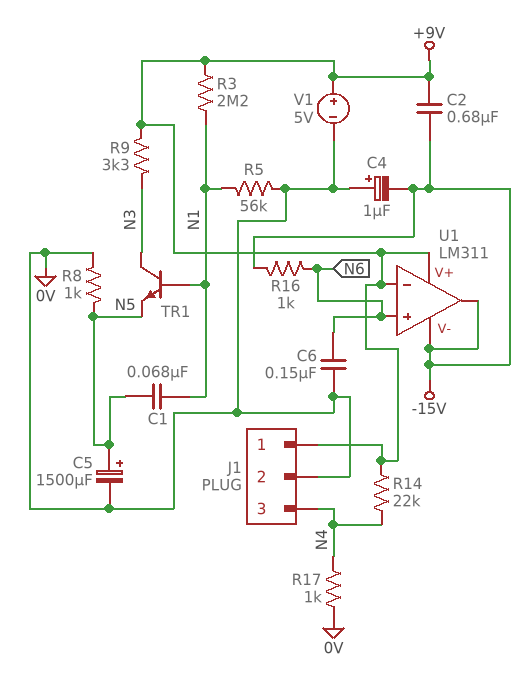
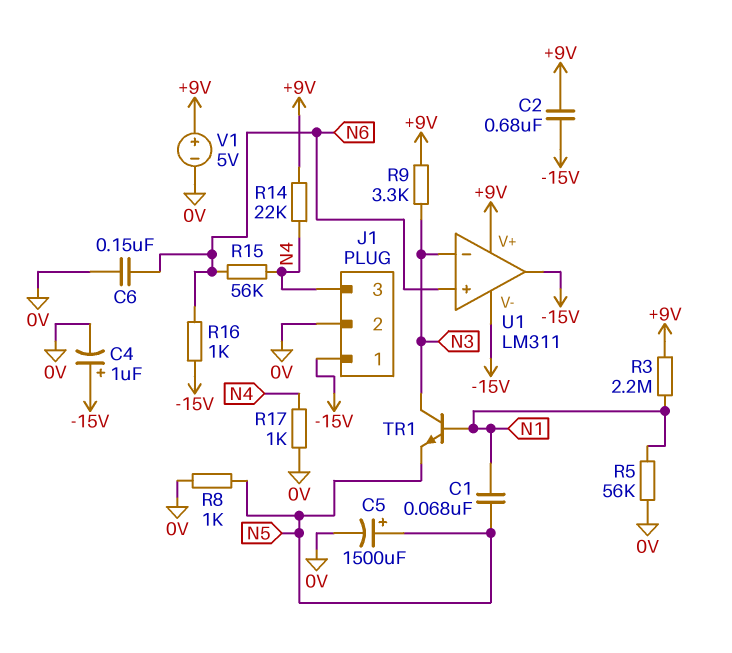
C4: 1uF (plus 0V, minus -15V) -> 1uF (plus -15V, minus 0V)
J1 pin 1: +9V -> -15V
R15: none -> 56k (N4, N6)
U1 pin in-: +9V -> N3

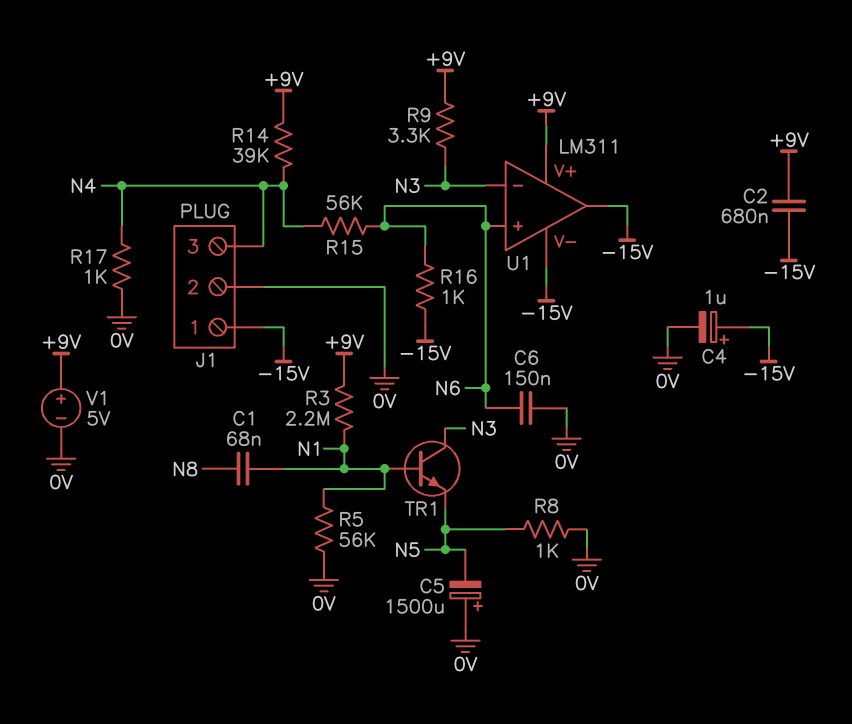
C1: 68nF (N1, N5) -> 68nF (N1, N8)
C5: 1500uF (plus N5, minus 0V) -> 1500uF (plus 0V, minus N5)
R14: 22k (+9V, N4) -> 39k (+9V, N4)

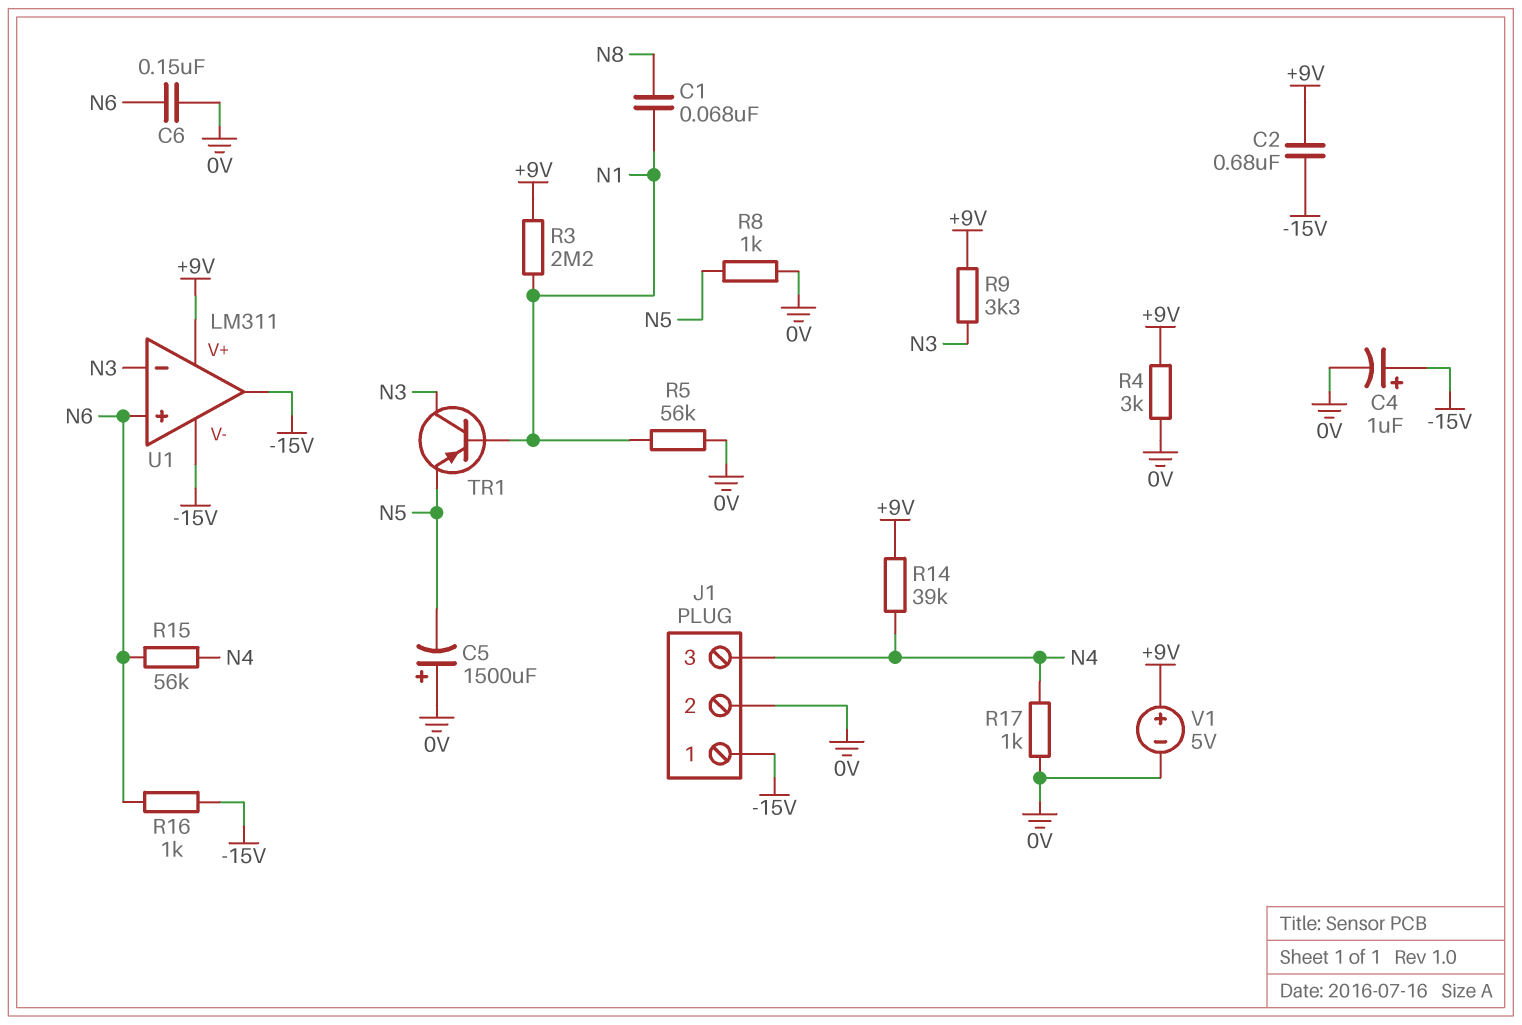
R4: none -> 3k (+9V, 0V)
TR1: NPN (B N1, C N3, E N5) -> PNP (B N1, C N3, E N5)

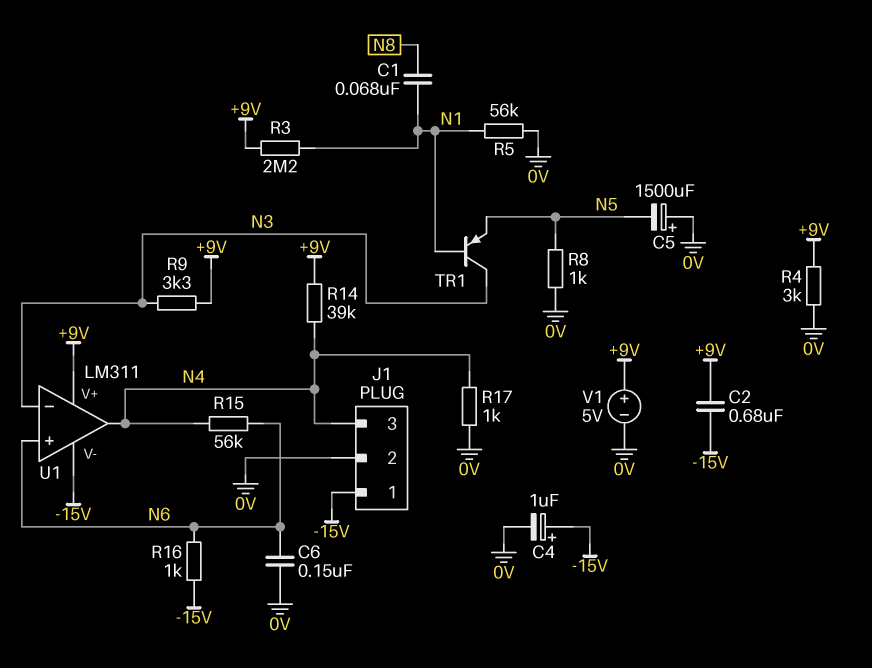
U1 pin out: -15V -> N4

